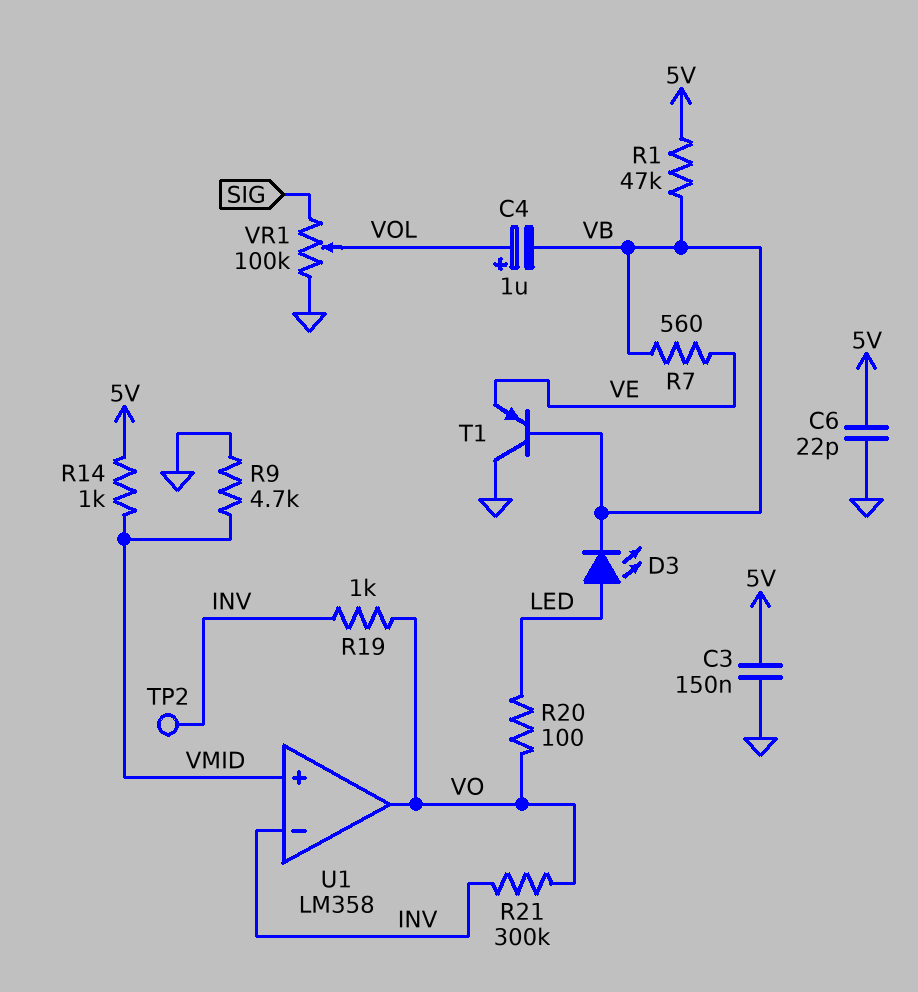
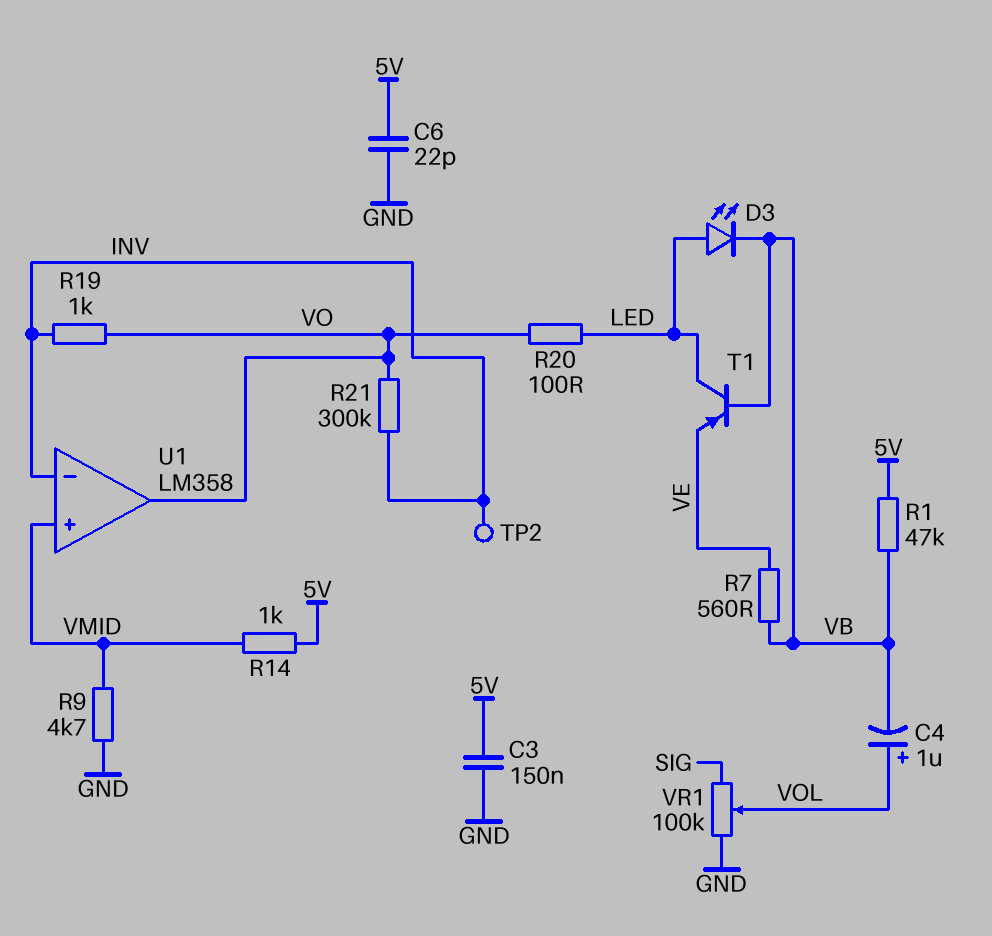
T1: PNP (B VB, C GND, E VE) -> PNP (B VB, C LED, E VE)

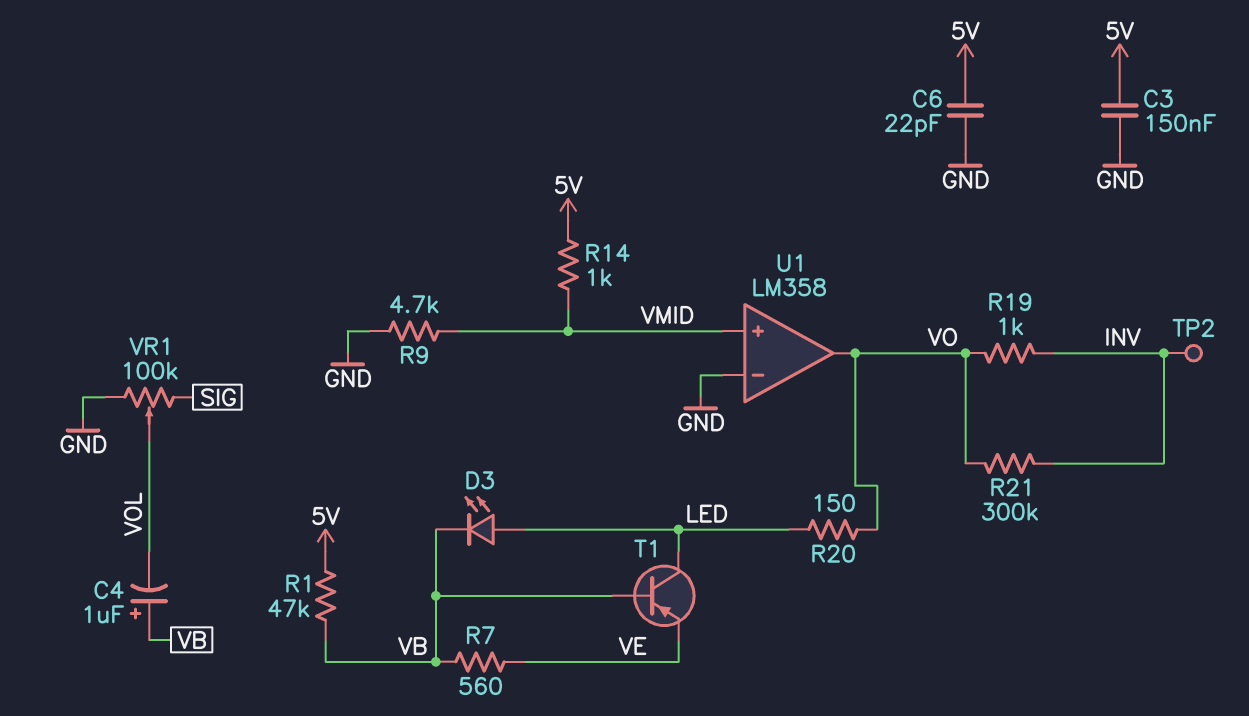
C4: 1uF (plus VOL, minus VB) -> 1uF (plus VB, minus VOL)
R20: 100 (LED, VO) -> 150 (LED, VO)
U1 pin in-: INV -> GND

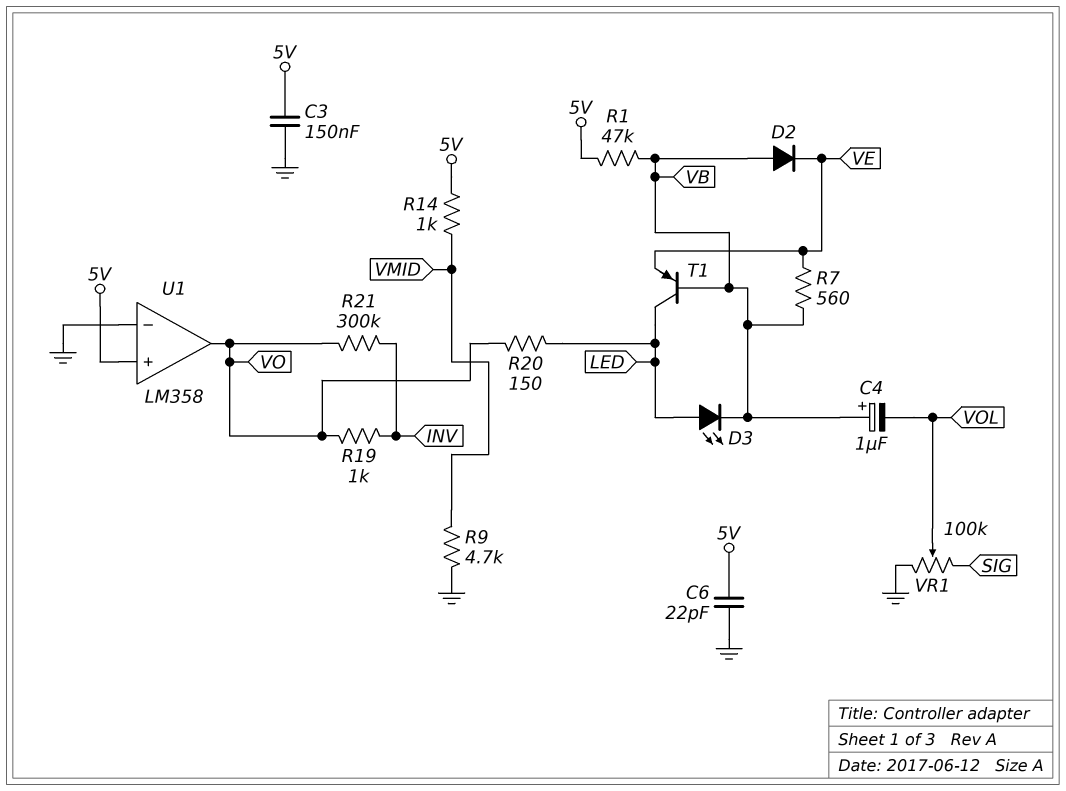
D2: none -> diode (A VB, K VE)
TP2: test point (INV) -> none
U1 pin in+: VMID -> 5V

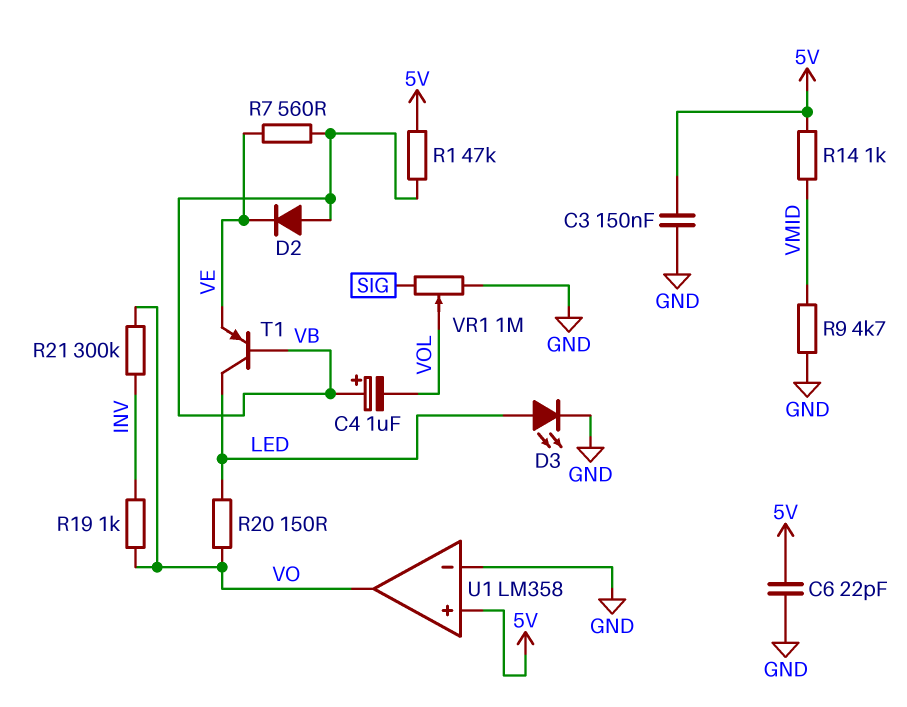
D3: LED (A LED, K VB) -> LED (A LED, K GND)
VR1: 100k (GND, SIG, wiper VOL) -> 1M (GND, SIG, wiper VOL)

